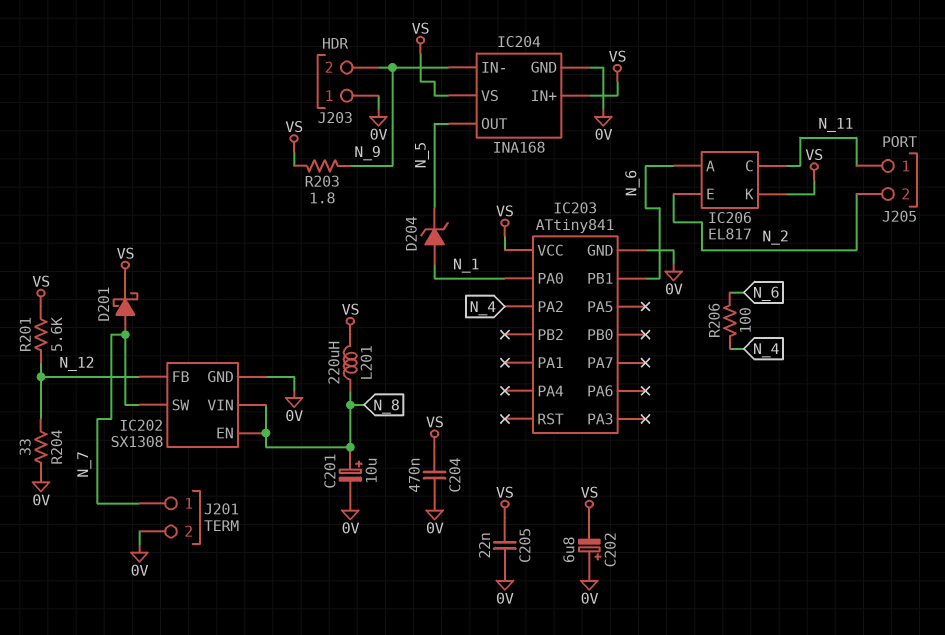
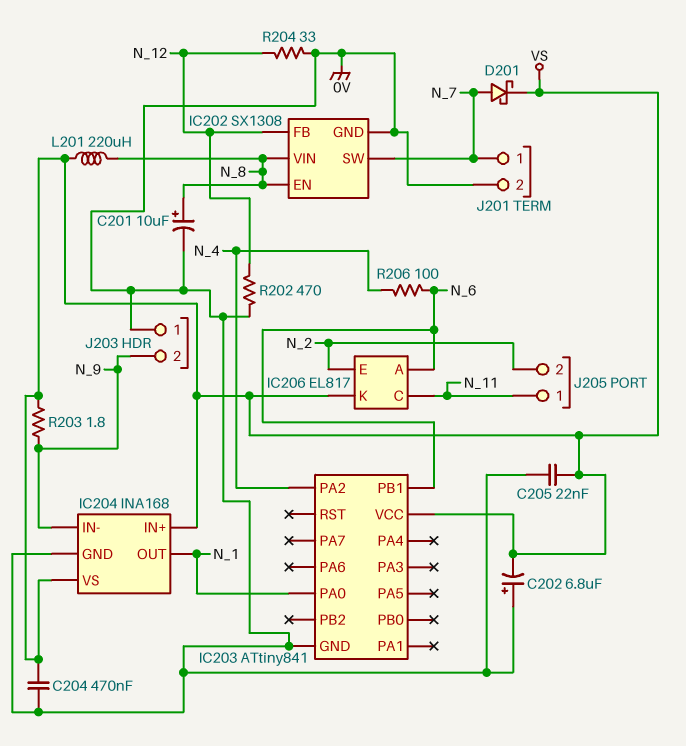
D204: zener (A N_1, K N_5) -> none
IC204 pin OUT: N_5 -> N_1
R201: 5.6k (N_12, VS) -> none
R202: none -> 470 (0V, N_12)

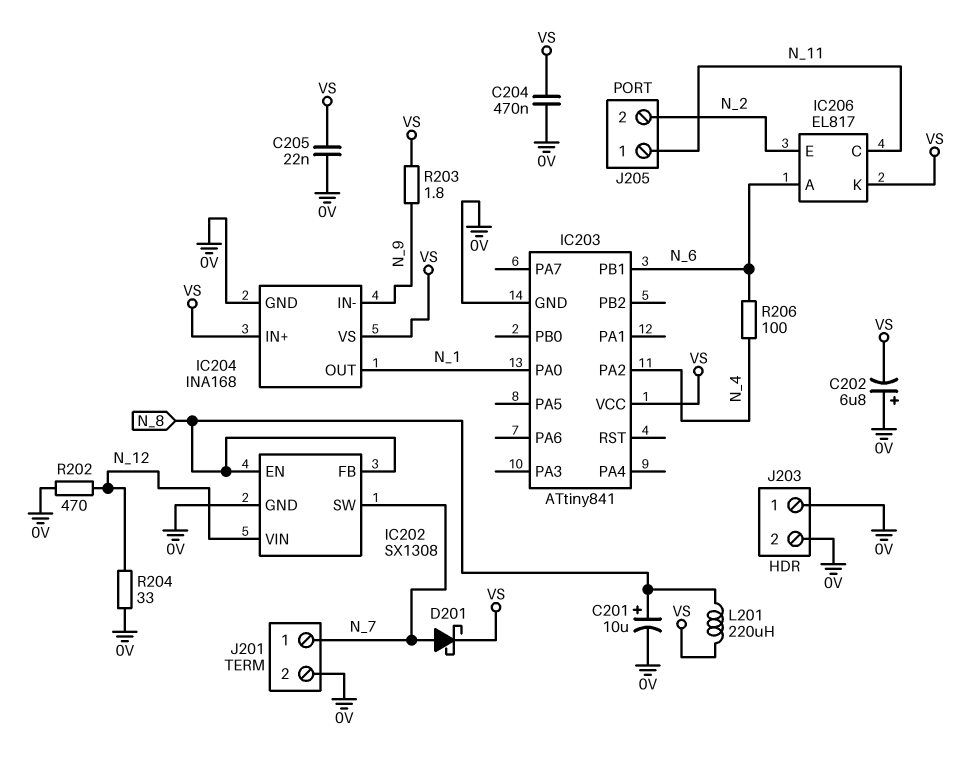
IC202 pin FB: N_12 -> N_8
IC202 pin VIN: N_8 -> N_12
J203 pin 2: N_9 -> 0V

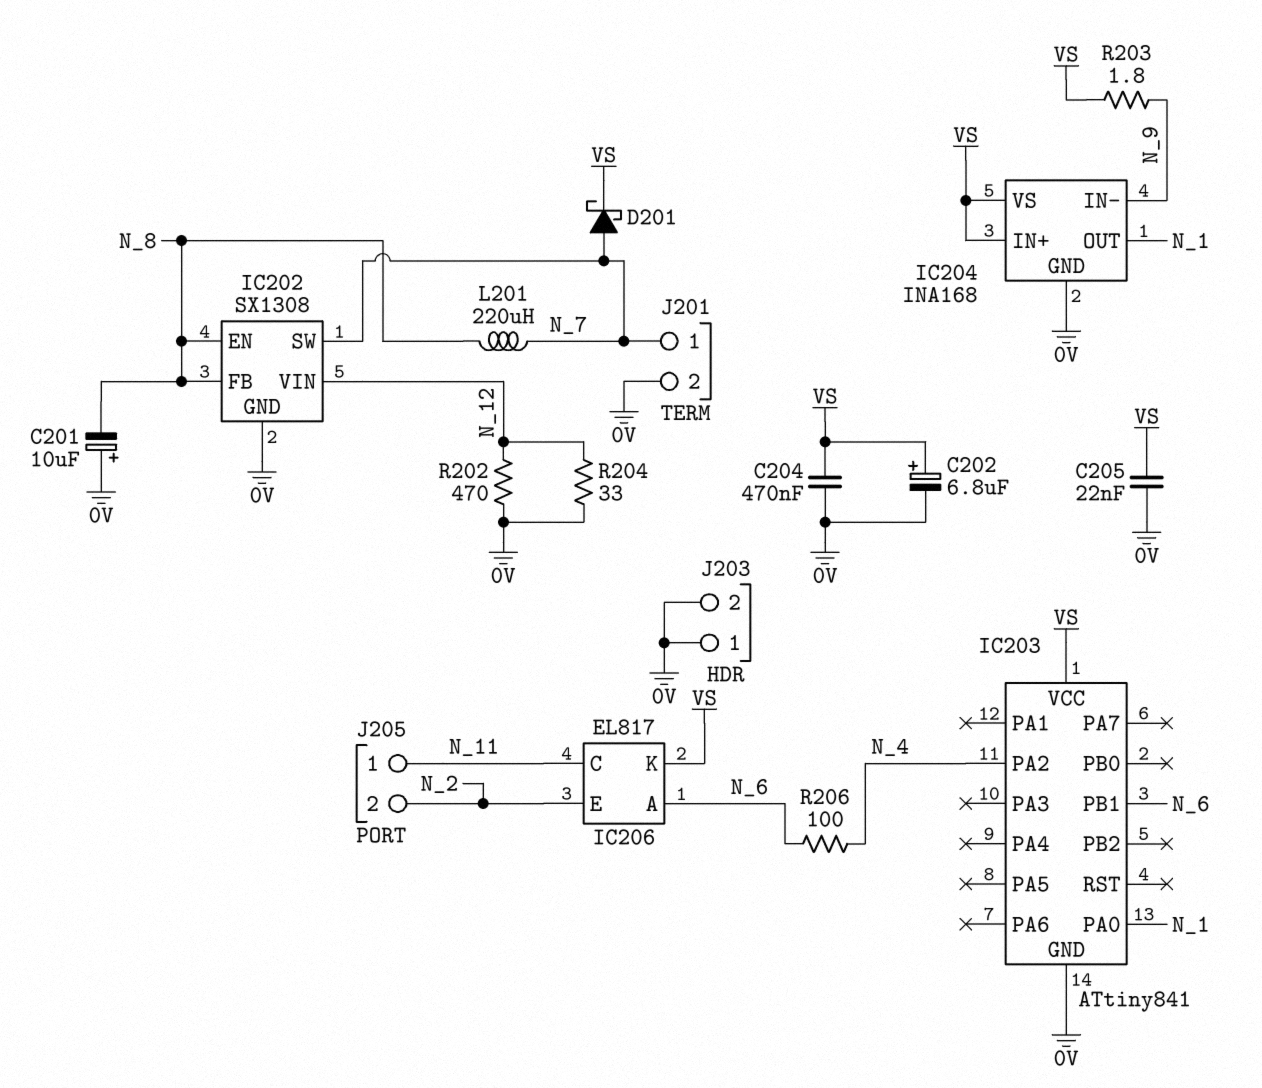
C201: 10uF (plus N_8, minus 0V) -> 10uF (plus 0V, minus N_8)
C202: 6.8uF (plus 0V, minus VS) -> 6.8uF (plus VS, minus 0V)
L201: 220uH (N_8, VS) -> 220uH (N_7, N_8)

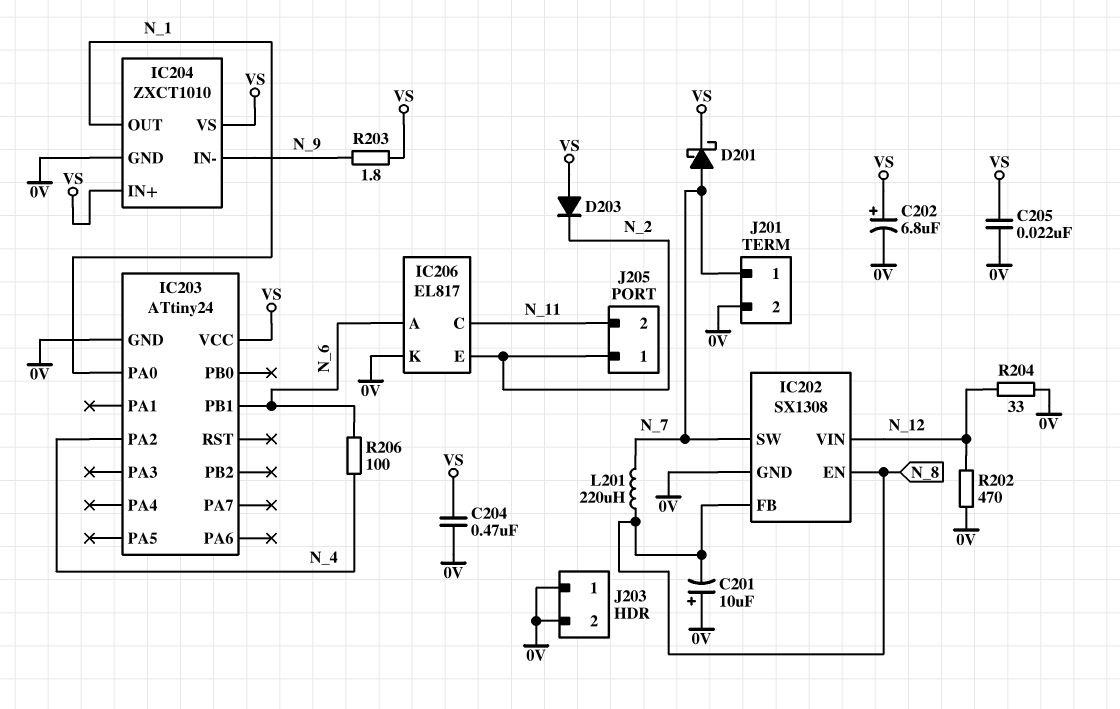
D203: none -> diode (A VS, K N_2)
IC203: ATtiny841 -> ATtiny24
IC204: INA168 -> ZXCT1010
IC206 pin K: VS -> 0V
J205 pin 1: N_11 -> N_2
J205 pin 2: N_2 -> N_11

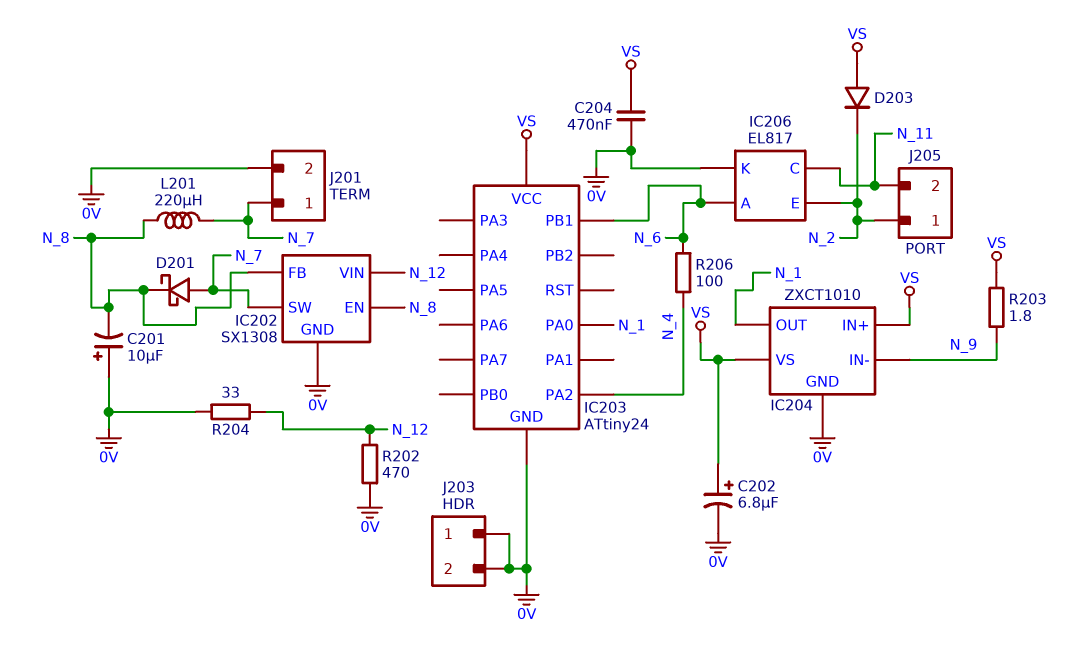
C205: 22nF (0V, VS) -> none
D201: schottky (A N_7, K VS) -> schottky (A N_7, K N_8)

